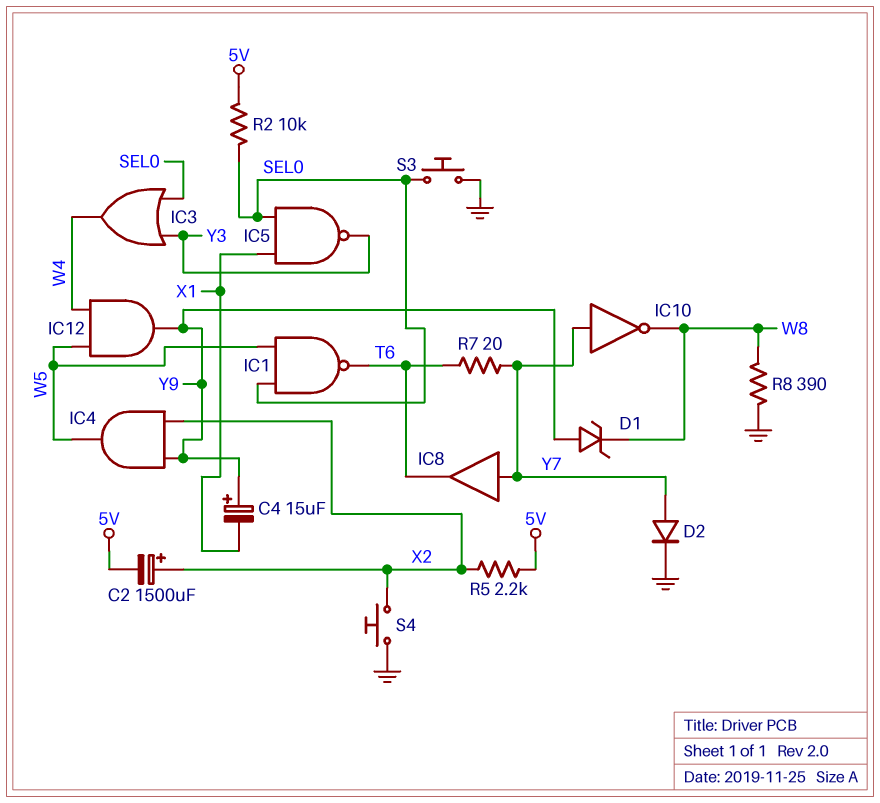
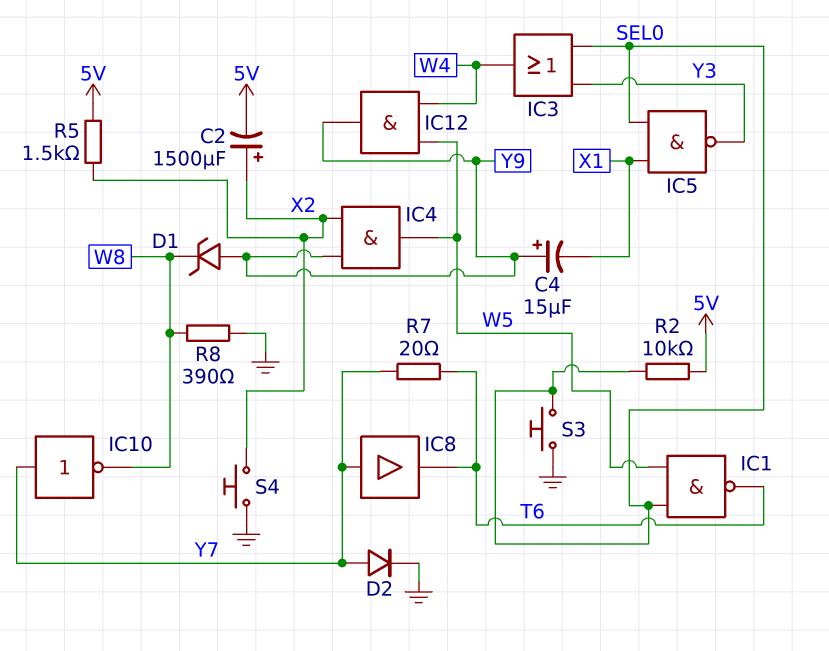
R5: 2.2k (5V, X2) -> 1.5k (5V, X2)

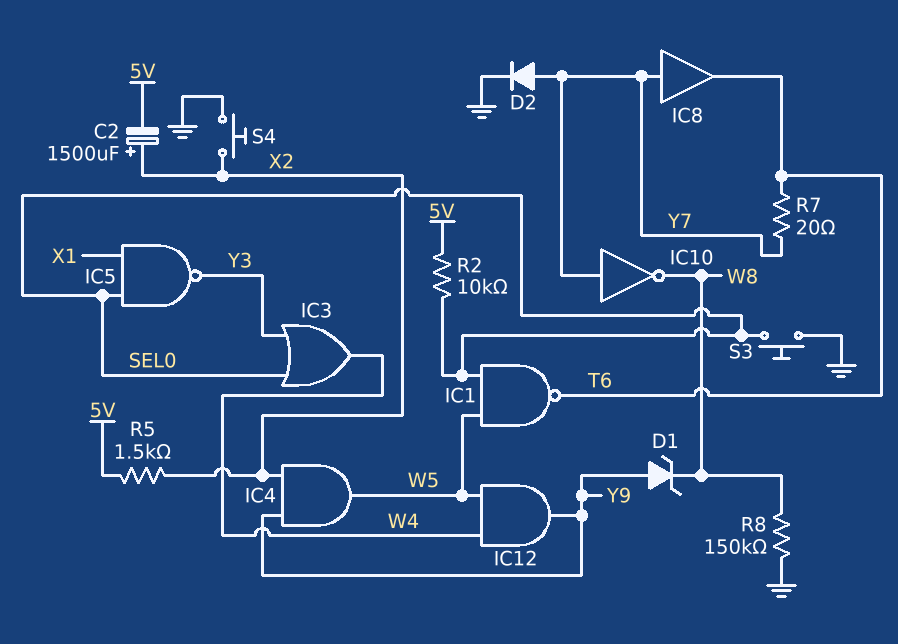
C4: 15uF (plus Y9, minus X1) -> none
R8: 390 (GND, W8) -> 150k (GND, W8)

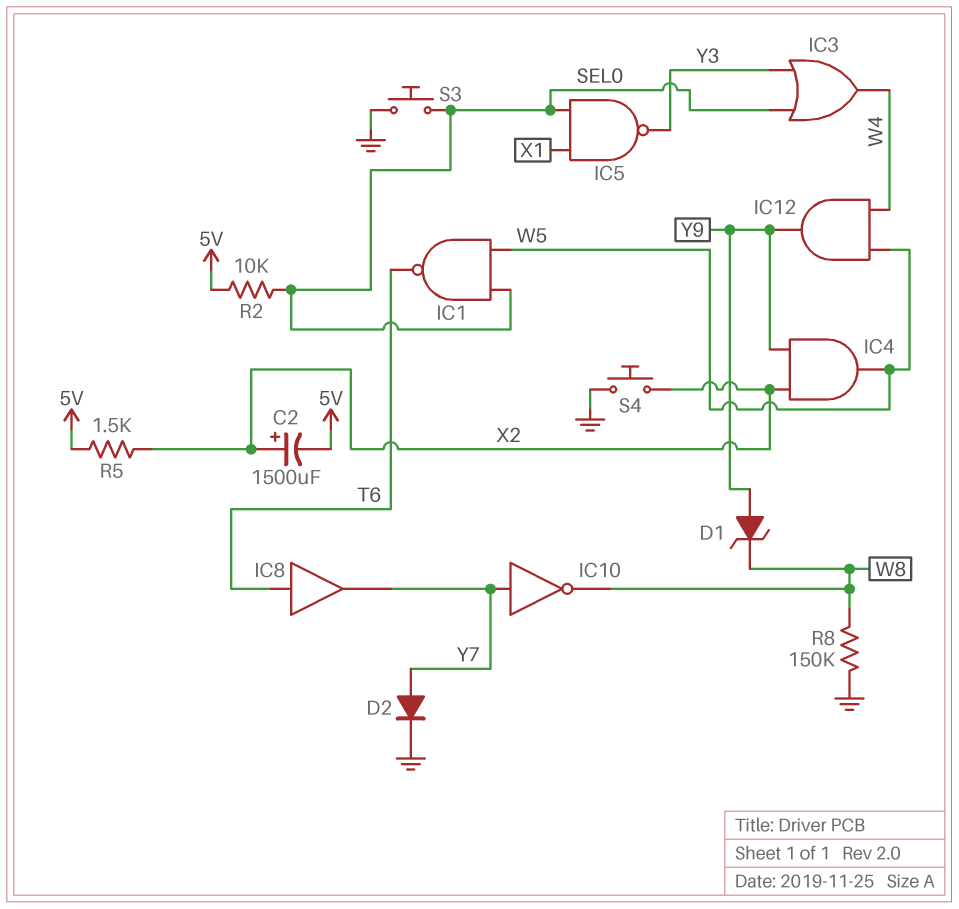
IC8: buffer (in Y7, out T6) -> buffer (in T6, out Y7)
R7: 20 (T6, Y7) -> none

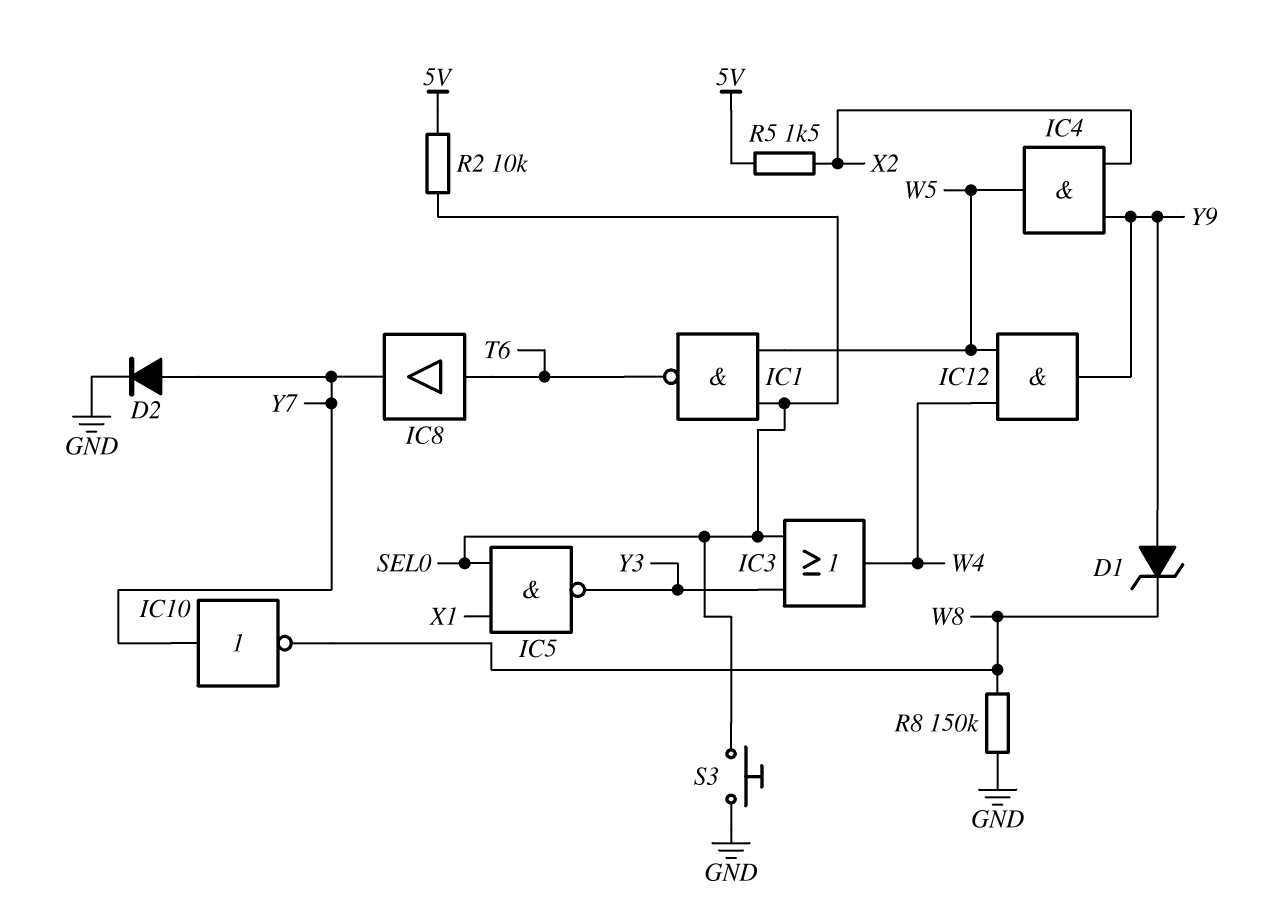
C2: 1500uF (plus X2, minus 5V) -> none
S4: button (GND, X2) -> none

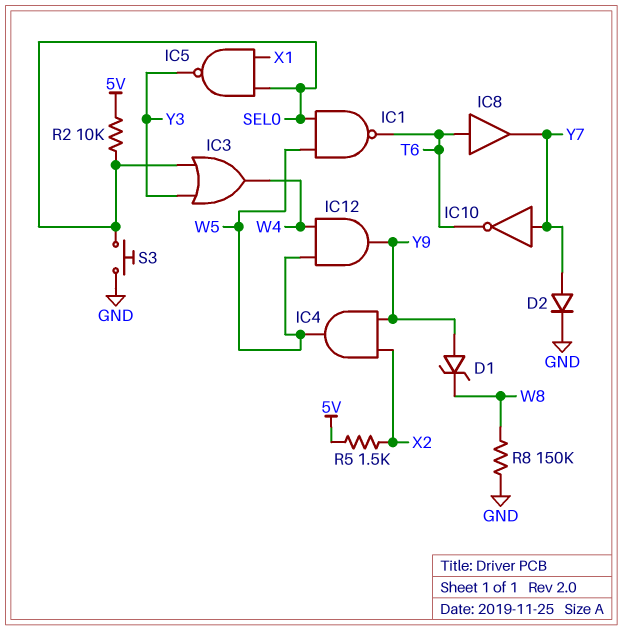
IC10: NOT (in Y7, out W8) -> NOT (in Y7, out T6)

